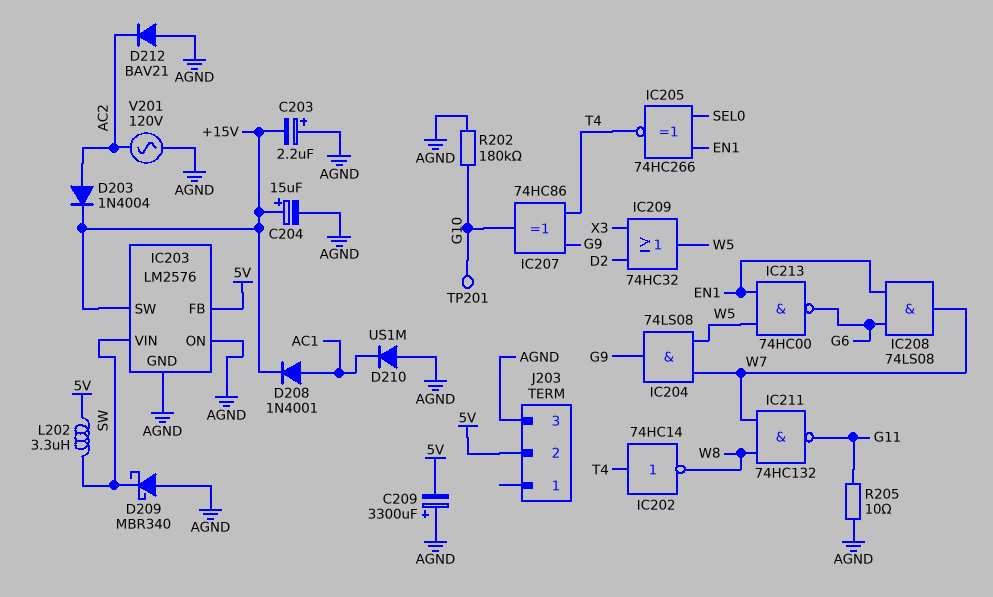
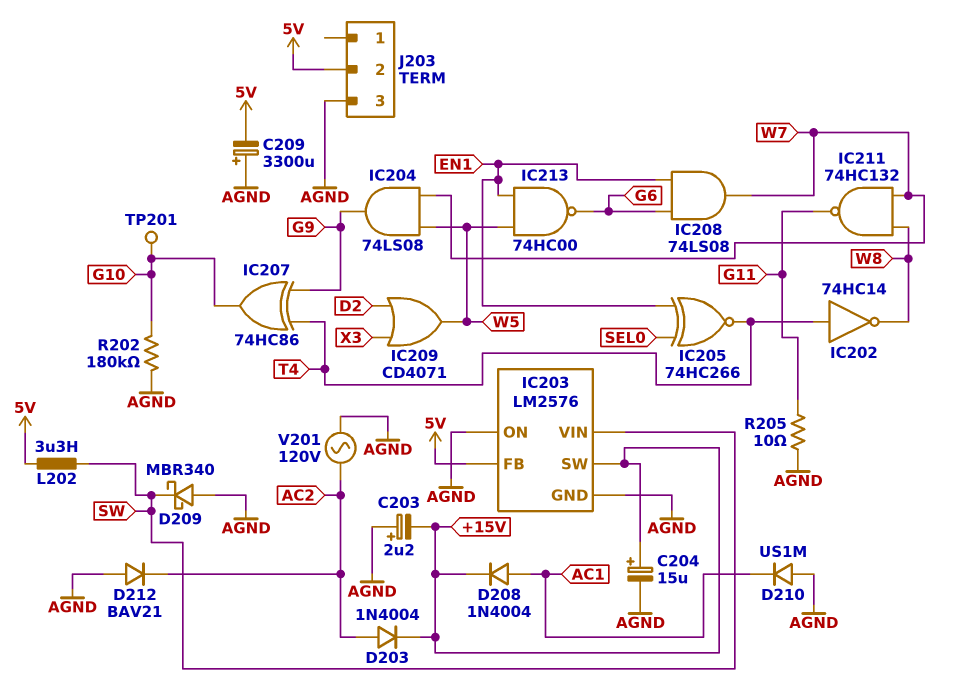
D208: diode 1N4001 (A AC1, K +15V) -> diode 1N4004 (A AC1, K +15V)
IC209: OR 74HC32 (in D2, in X3, out W5) -> OR CD4071 (in D2, in X3, out W5)

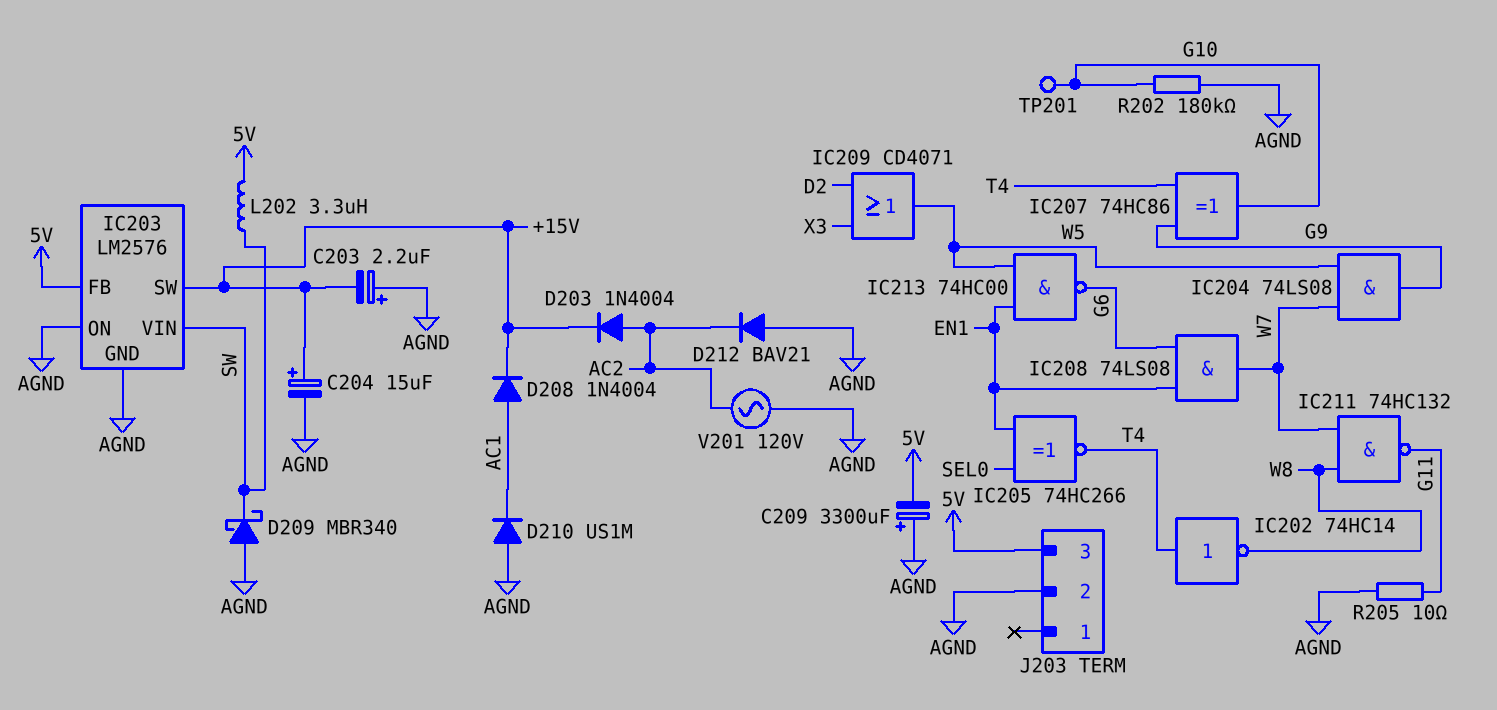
J203 pin 2: 5V -> AGND
J203 pin 3: AGND -> 5V

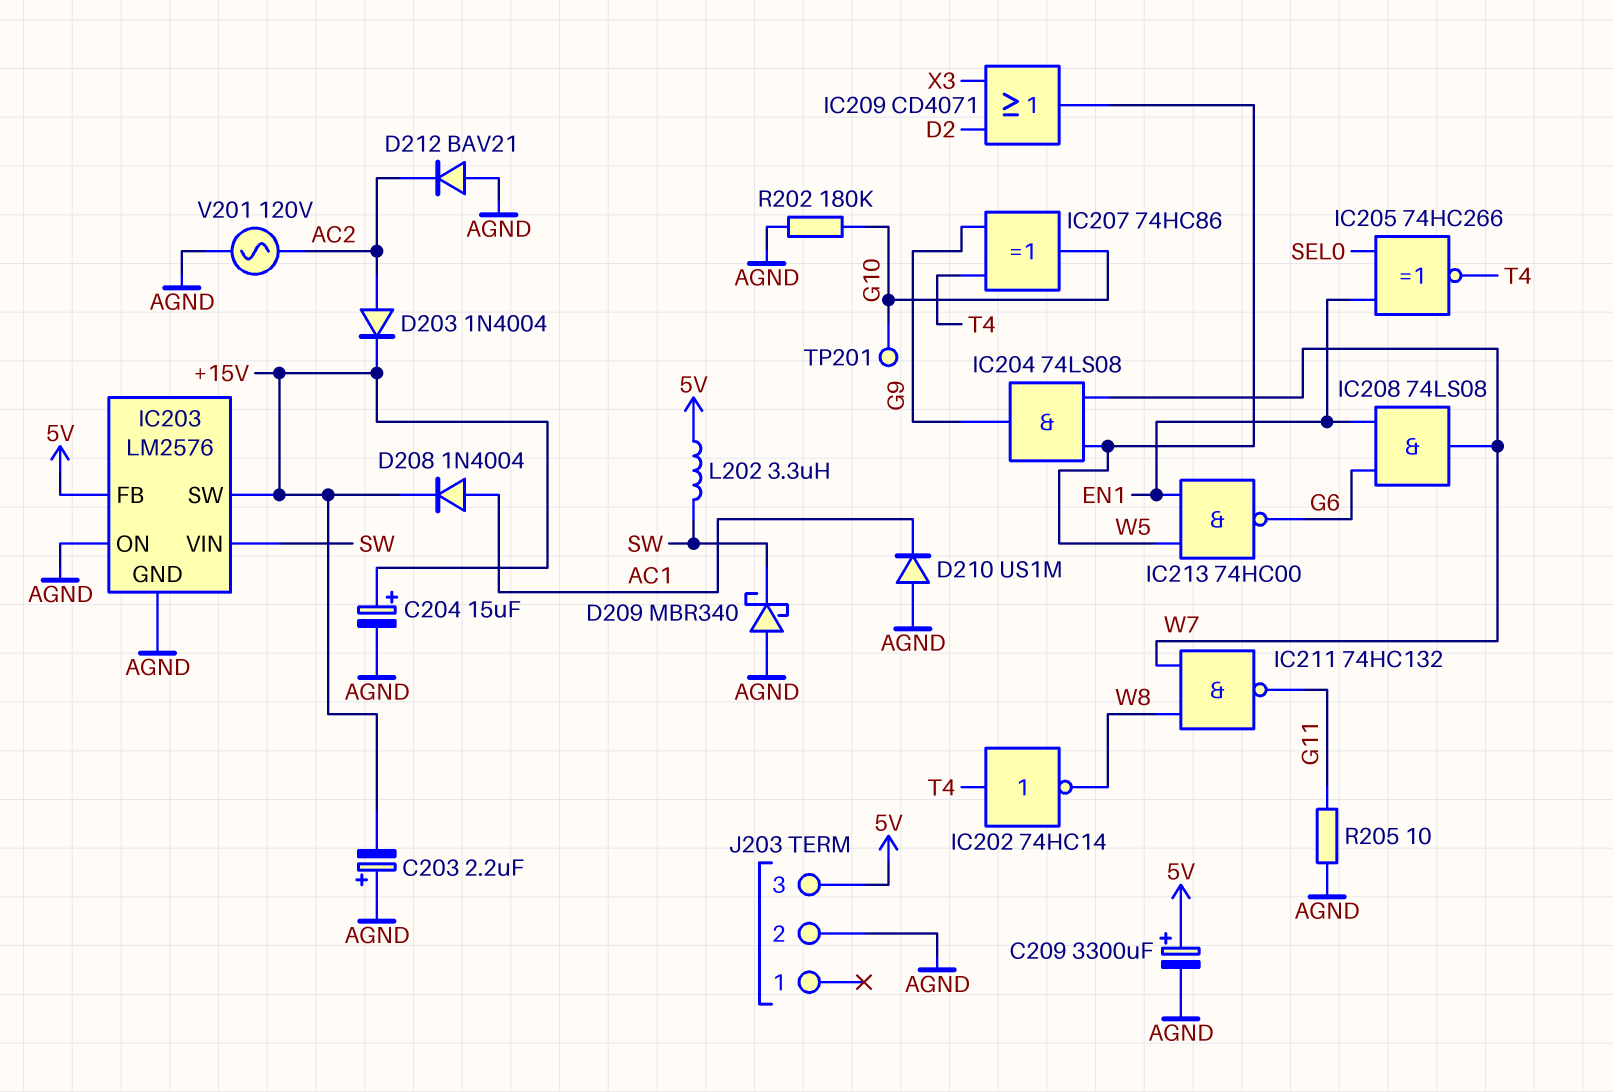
C209: 3300uF (plus AGND, minus 5V) -> 3300uF (plus 5V, minus AGND)

